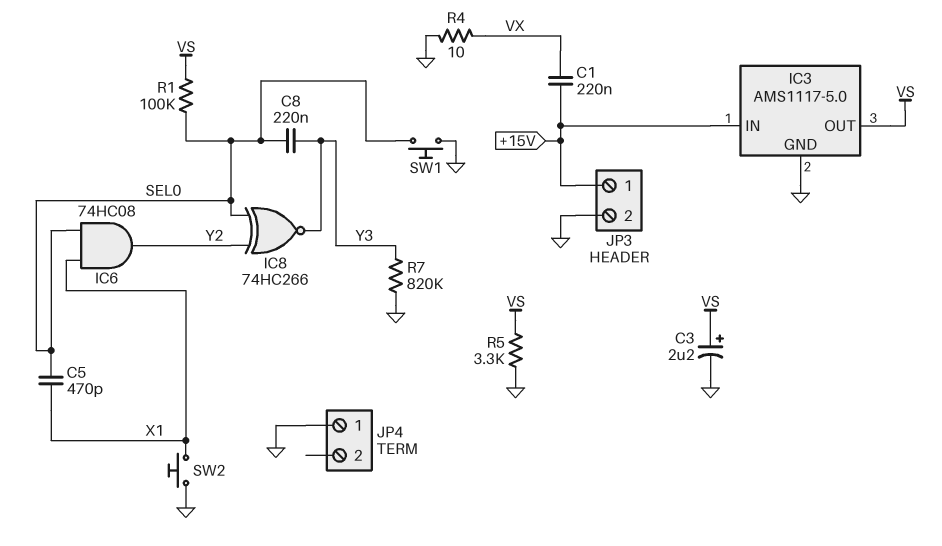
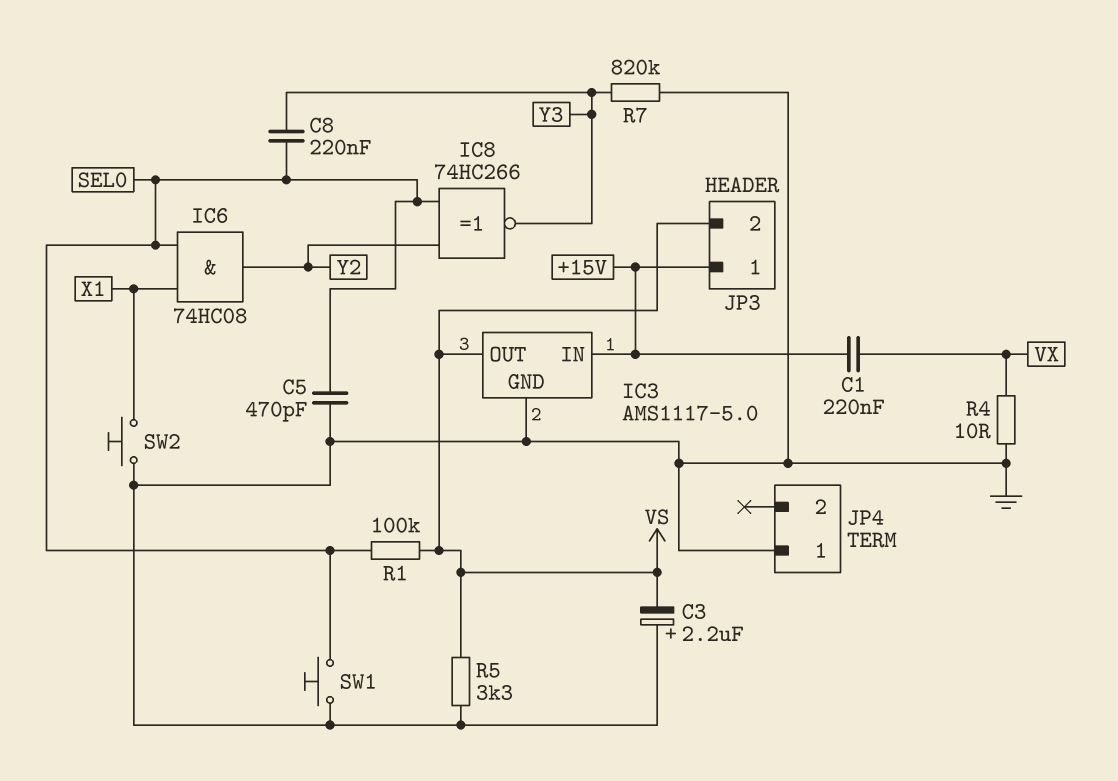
C3: 2.2uF (plus VS, minus GND) -> 2.2uF (plus GND, minus VS)
C5: 470pF (SEL0, X1) -> 470pF (GND, SEL0)
JP3 pin 2: GND -> VS

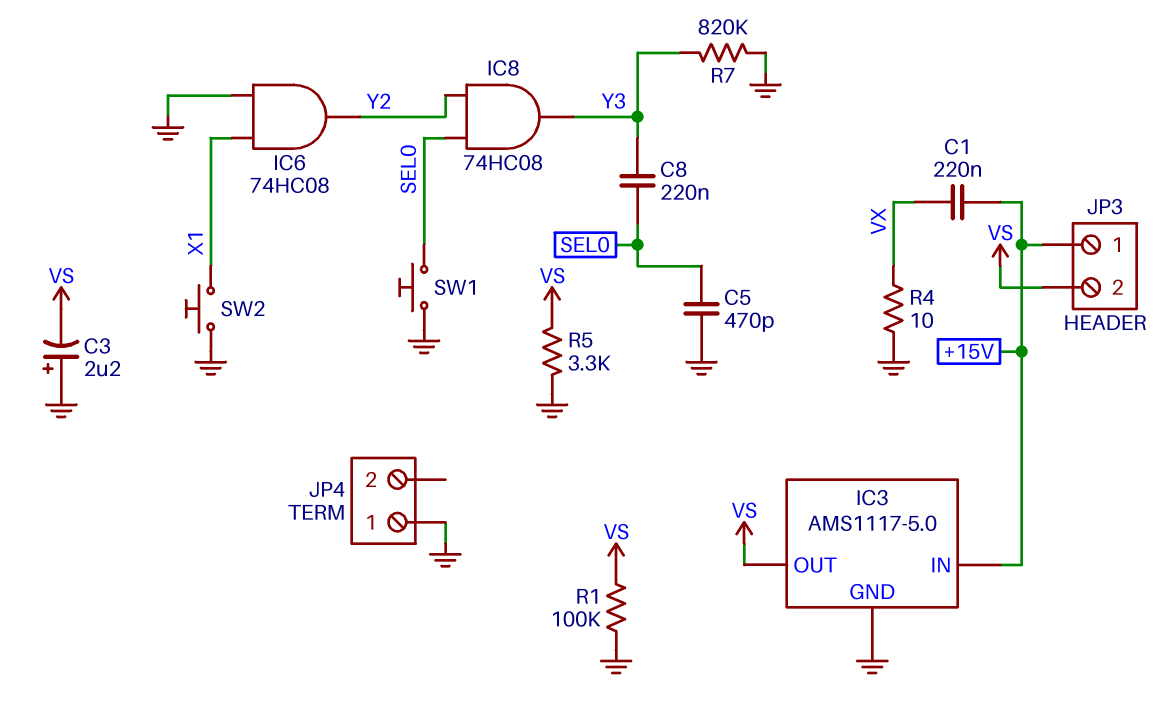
IC6: AND 74HC08 (in SEL0, in X1, out Y2) -> AND 74HC08 (in GND, in X1, out Y2)
IC8: XNOR 74HC266 (in SEL0, in Y2, out Y3) -> AND 74HC08 (in SEL0, in Y2, out Y3)
R1: 100k (SEL0, VS) -> 100k (GND, VS)

